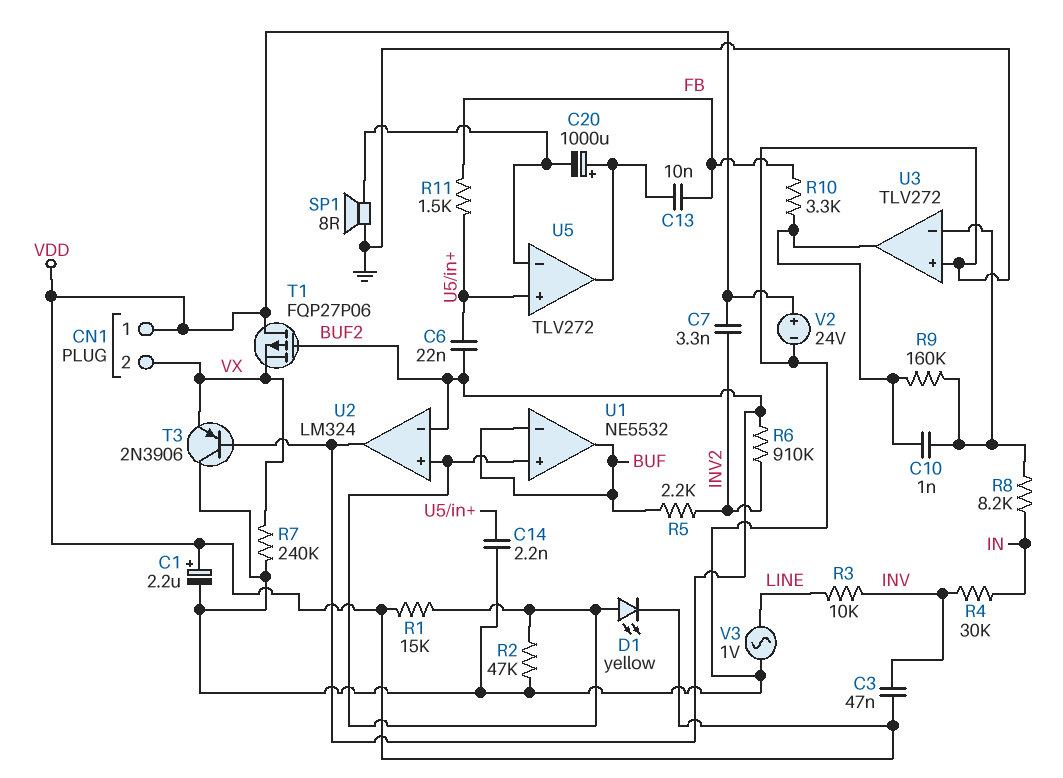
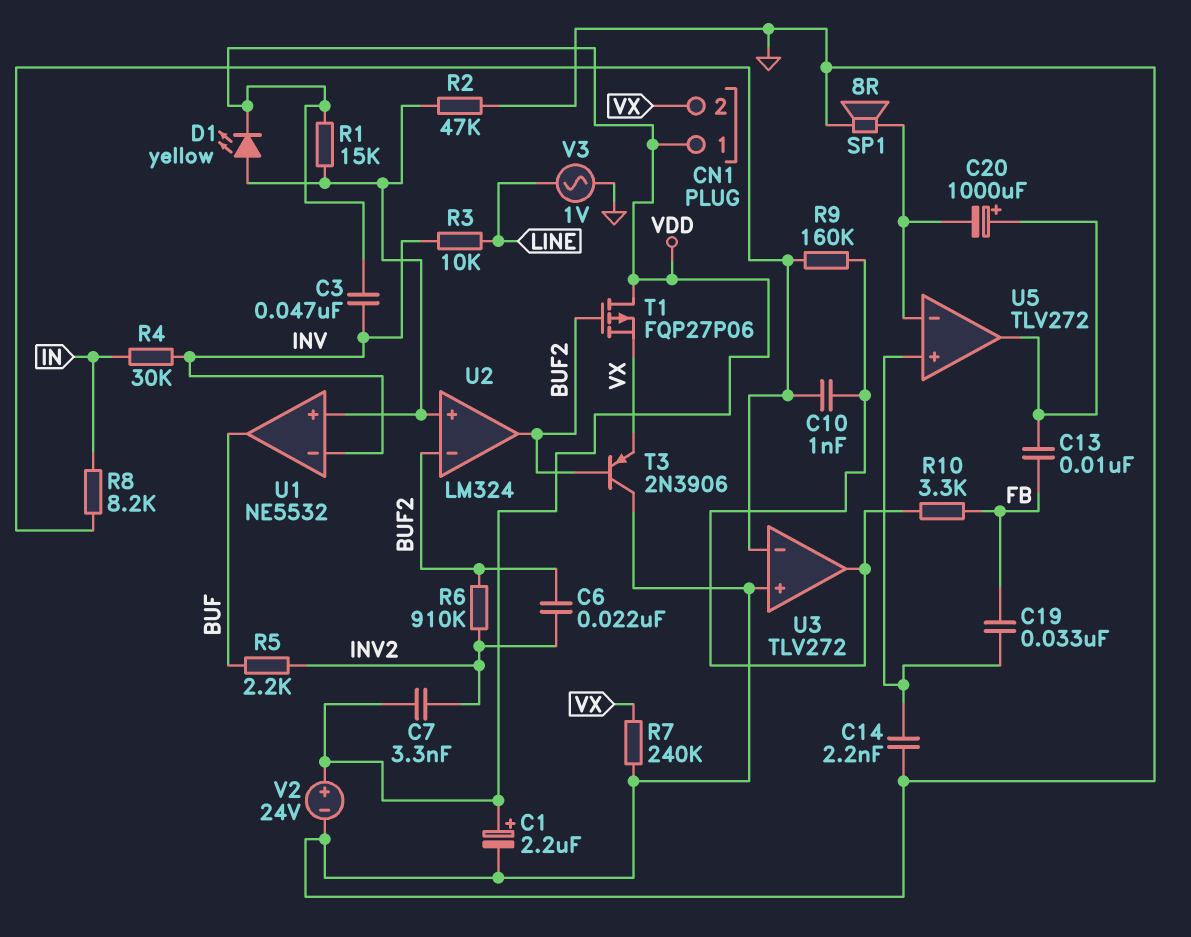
C6: 22nF (BUF2, U5/in+) -> 22nF (BUF2, INV2)
C19: none -> 33nF (FB, U5/in+)
R11: 1.5k (FB, U5/in+) -> none
U1 pin in-: BUF -> INV

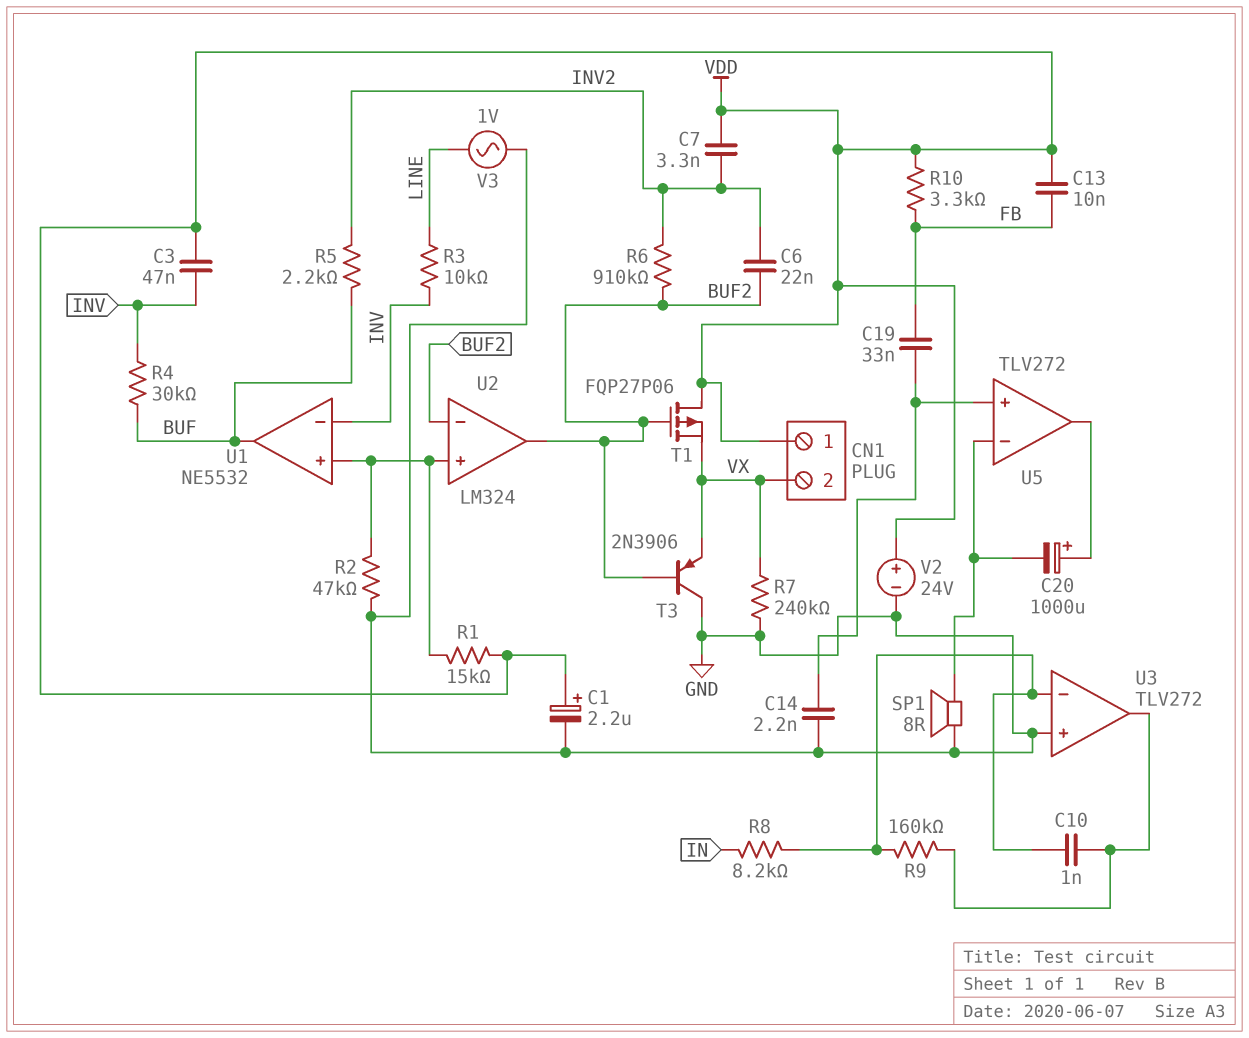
C13: 10nF (FB, U5/out) -> 10nF (FB, VDD)
D1: LED yellow (A U1/in+, K VDD) -> none
R4: 30k (IN, INV) -> 30k (BUF, INV)
R10: 3.3k (FB, U3/out) -> 3.3k (FB, VDD)

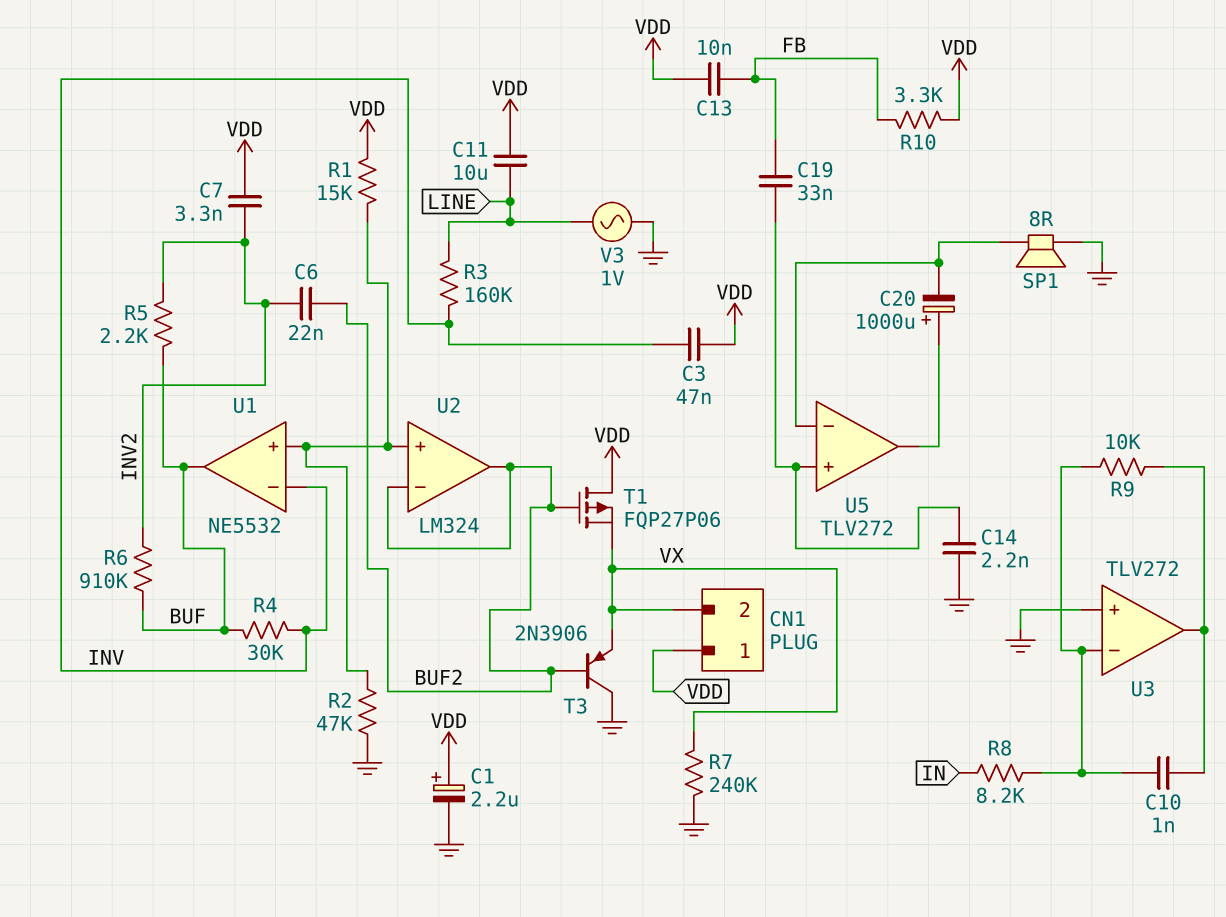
C11: none -> 10uF (LINE, VDD)
R3: 10k (INV, LINE) -> 160k (INV, LINE)
R6: 910k (BUF2, INV2) -> 910k (BUF, INV2)
R9: 160k (U3/in-, U3/out) -> 10k (U3/in-, U3/out)
V2: 24V (plus VDD, minus GND) -> none

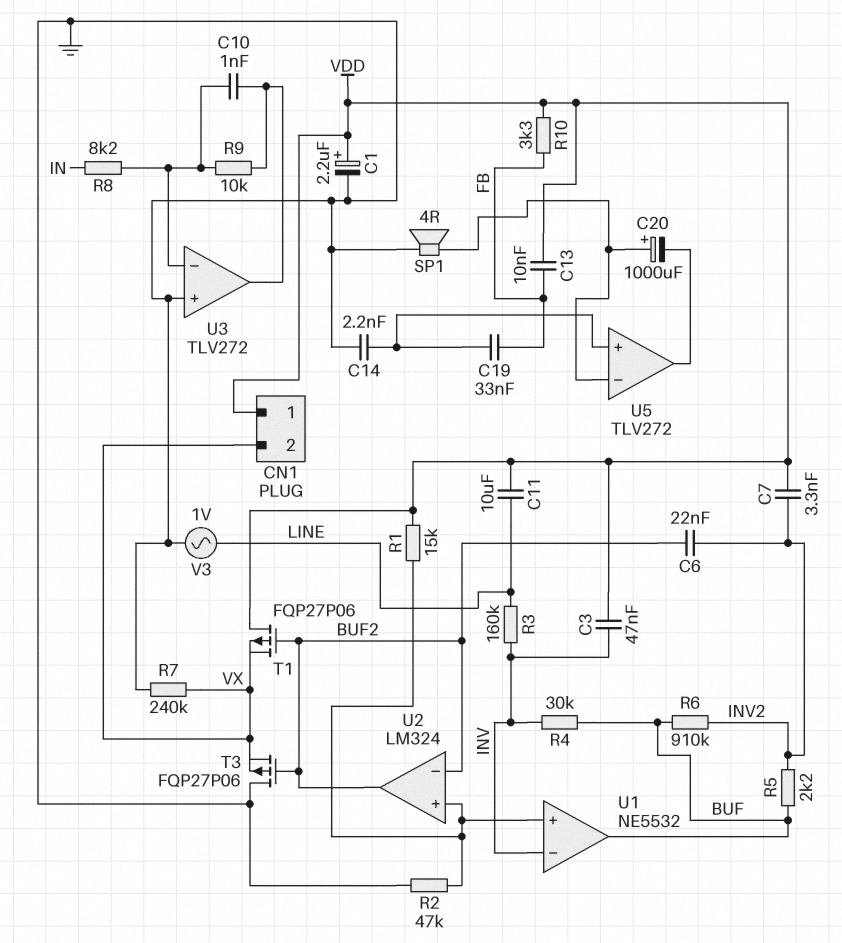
C20: 1000uF (plus U5/out, minus U5/in-) -> 1000uF (plus U5/in-, minus U5/out)
SP1: speaker 8R (GND, U5/in-) -> speaker 4R (GND, U5/in-)
T3: PNP 2N3906 (B BUF2, C GND, E VX) -> PMOS FQP27P06 (G BUF2, D GND, S VX)

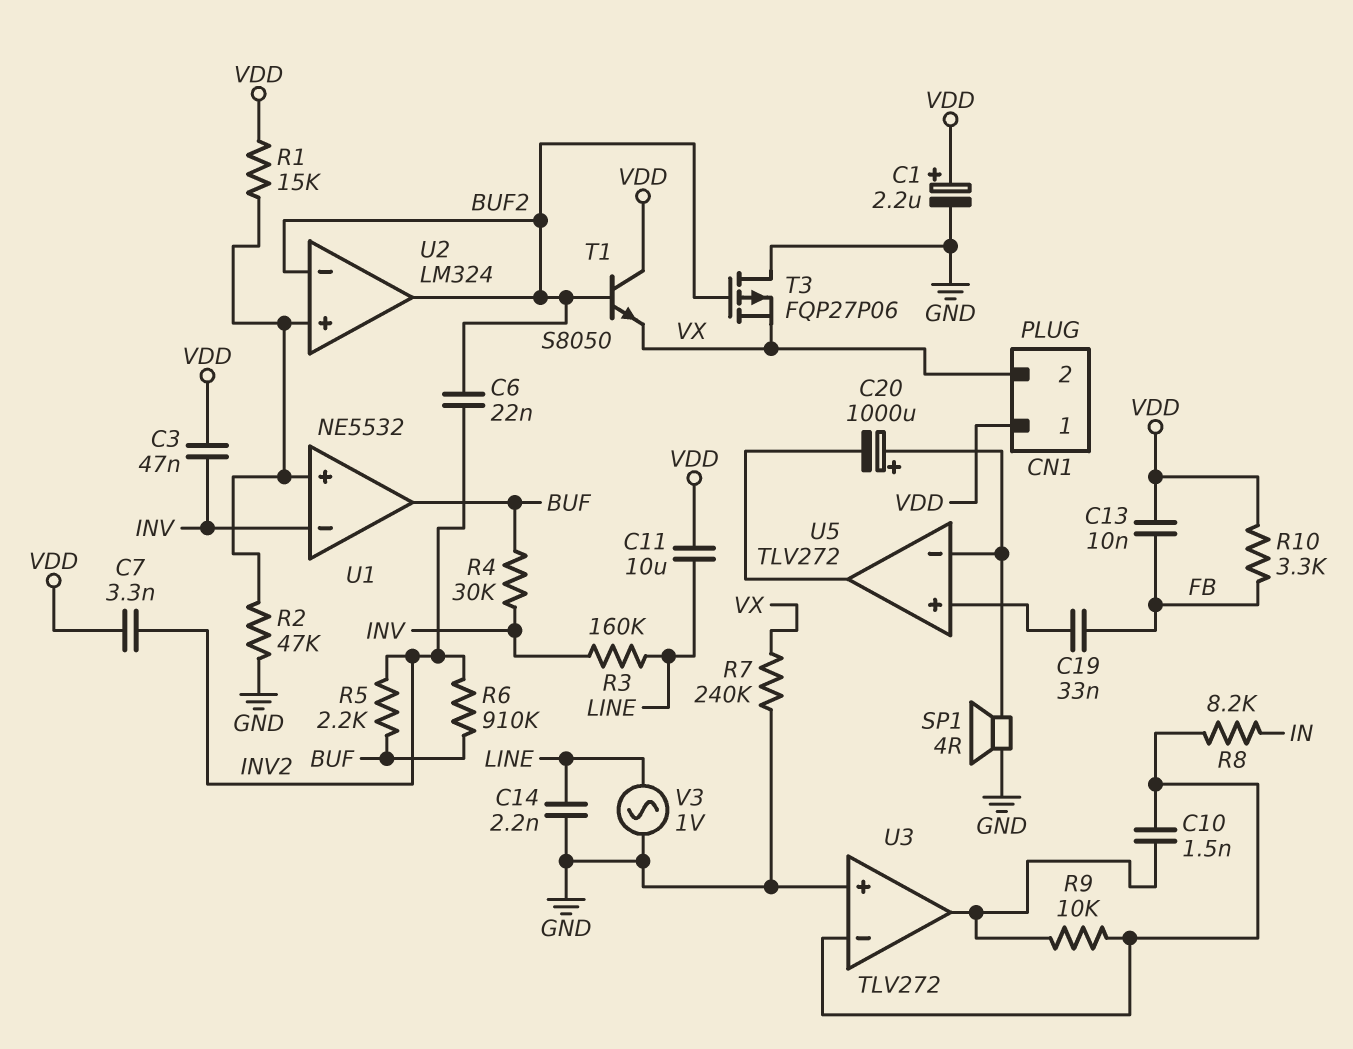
C10: 1nF (U3/in-, U3/out) -> 1.5nF (U3/in-, U3/out)
C14: 2.2nF (GND, U5/in+) -> 2.2nF (GND, LINE)
T1: PMOS FQP27P06 (G BUF2, D VDD, S VX) -> NPN S8050 (B BUF2, C VDD, E VX)

